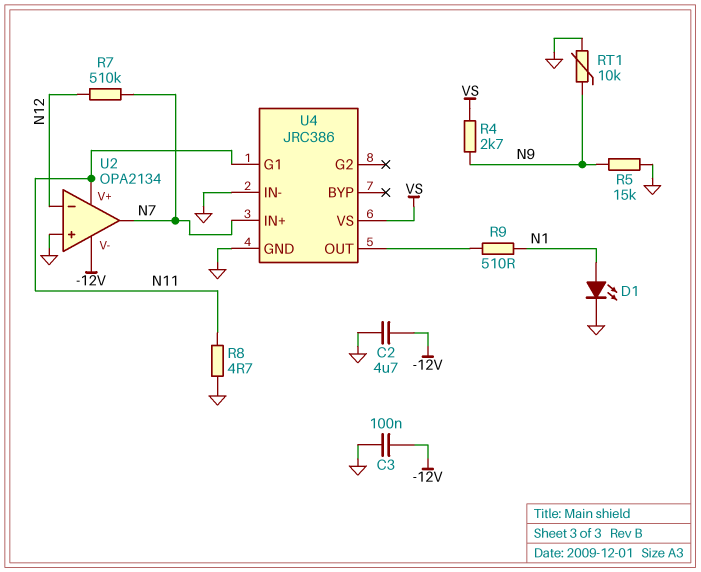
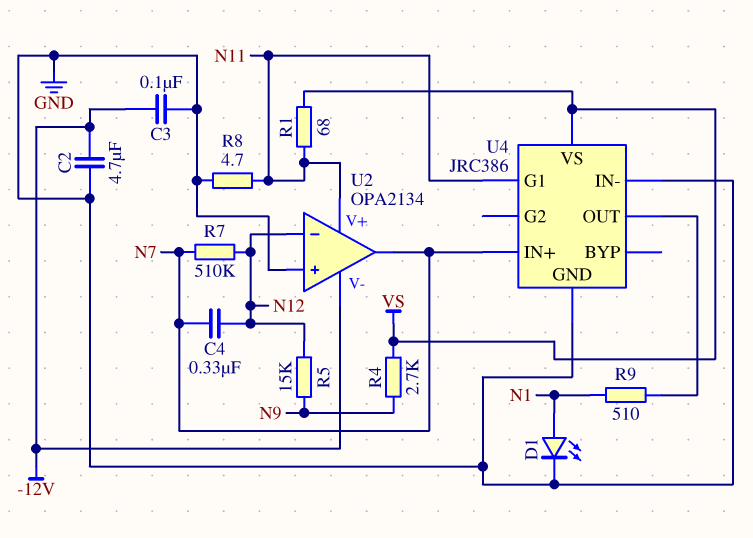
C4: none -> 330nF (N7, N12)
R1: none -> 68 (N11, VS)
R5: 15k (GND, N9) -> 15k (N9, N12)
RT1: 10k (GND, N9) -> none

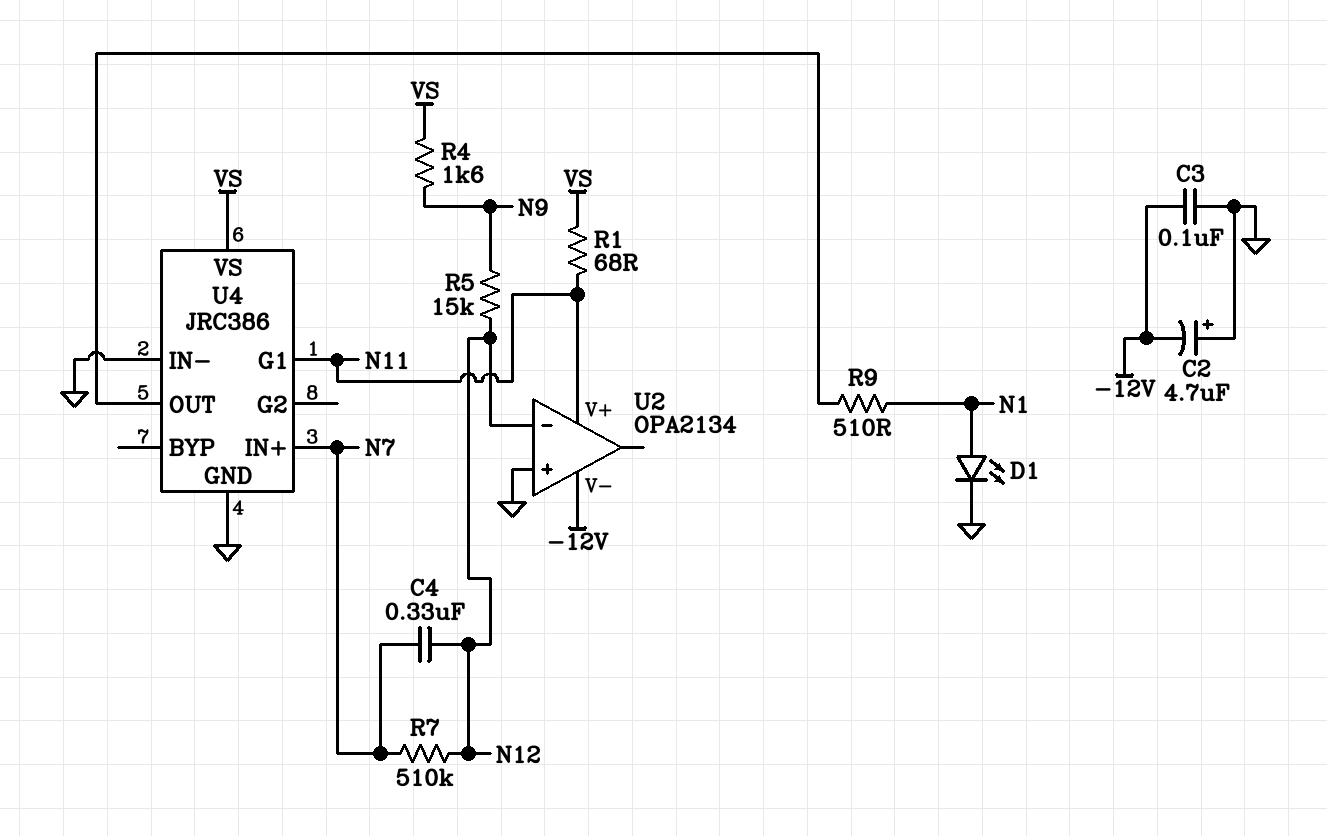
C2: 4.7uF (-12V, GND) -> 4.7uF (plus GND, minus -12V)
R4: 2.7k (N9, VS) -> 1.6k (N9, VS)
R8: 4.7 (GND, N11) -> none
U2 pin out: N7 -> none

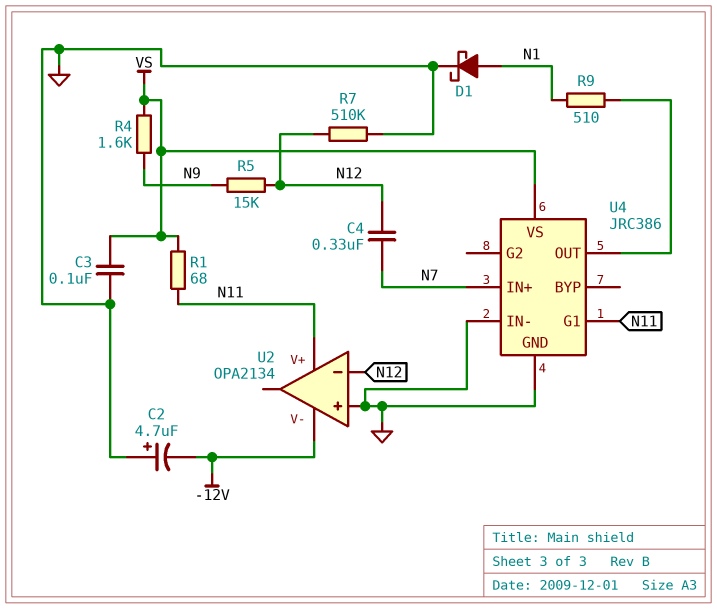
C3: 100nF (-12V, GND) -> 100nF (GND, VS)
D1: LED (A N1, K GND) -> schottky (A N1, K GND)
R7: 510k (N7, N12) -> 510k (GND, N12)

